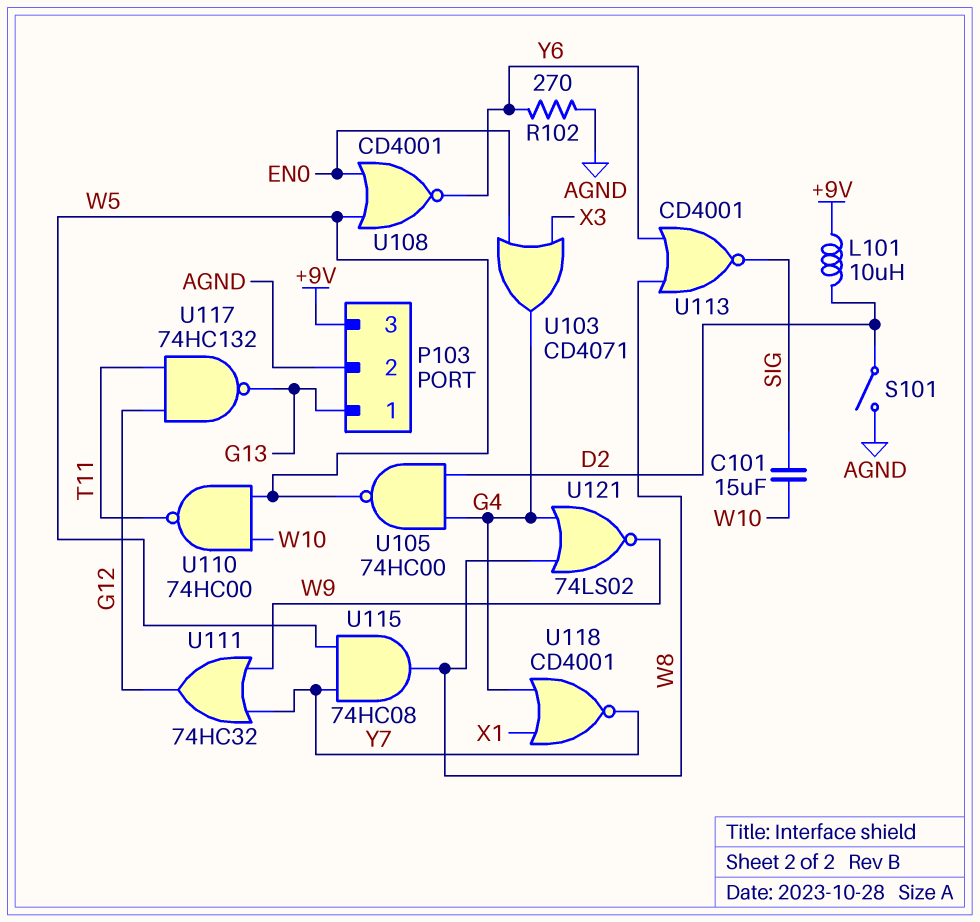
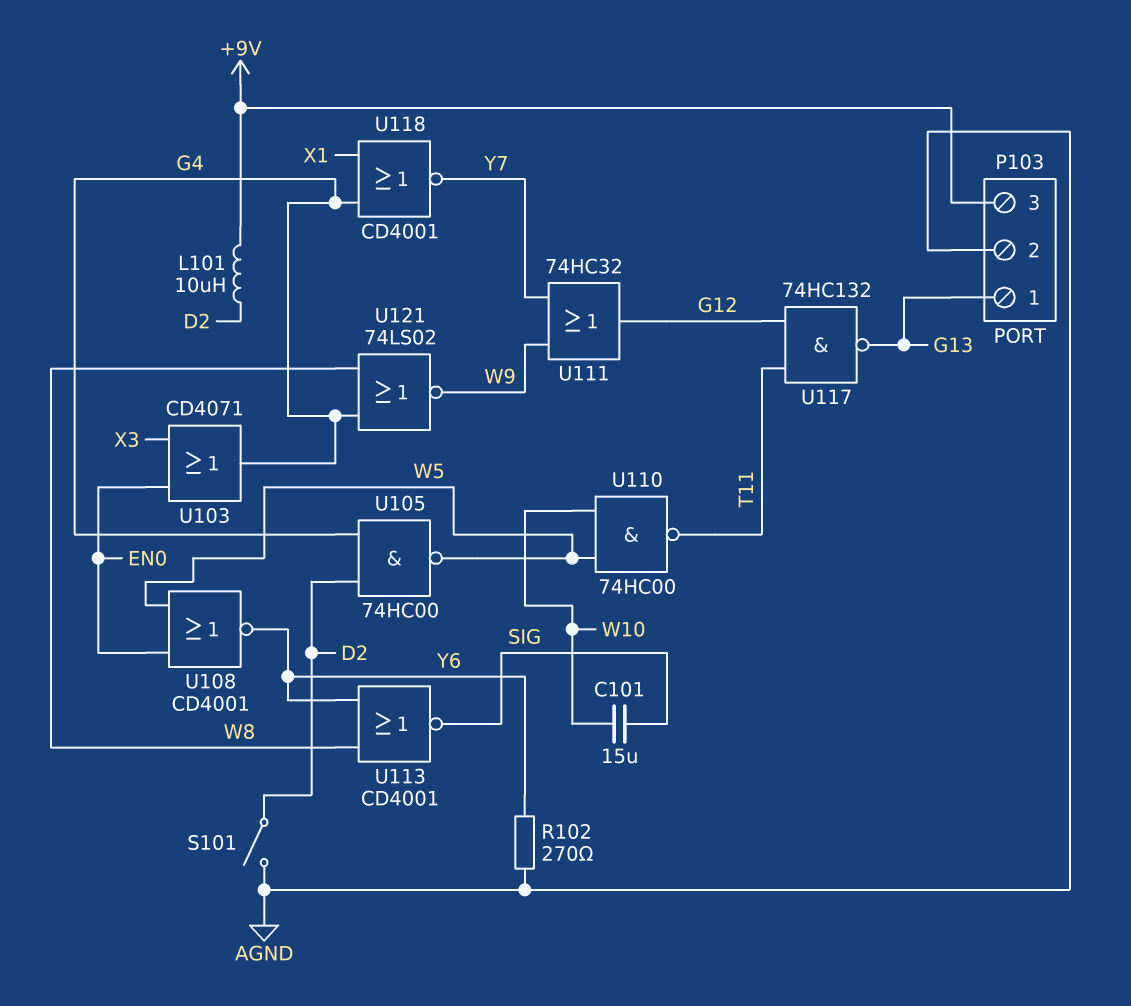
U115: AND 74HC08 (in W5, in Y7, out W8) -> none

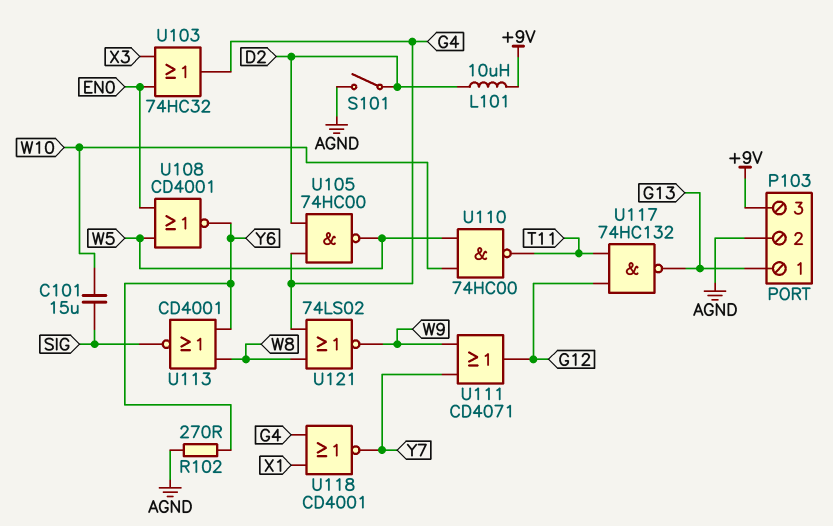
U103: OR CD4071 (in EN0, in X3, out G4) -> OR 74HC32 (in EN0, in X3, out G4)
U111: OR 74HC32 (in W9, in Y7, out G12) -> OR CD4071 (in W9, in Y7, out G12)

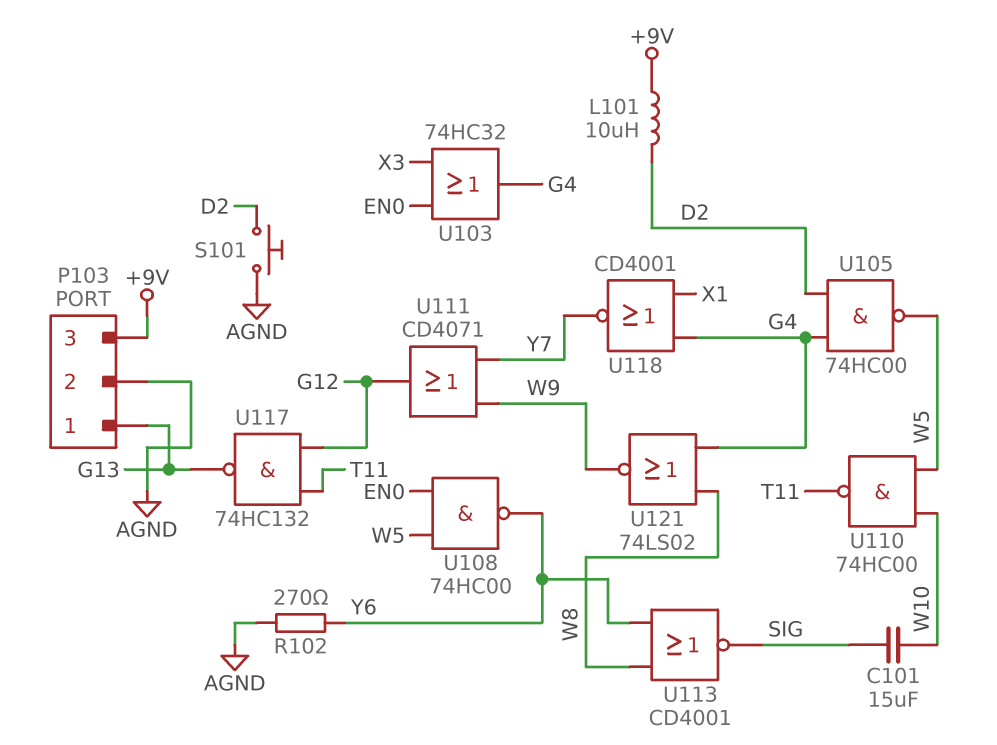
S101: switch (AGND, D2) -> button (AGND, D2)
U108: NOR CD4001 (in EN0, in W5, out Y6) -> NAND 74HC00 (in EN0, in W5, out Y6)

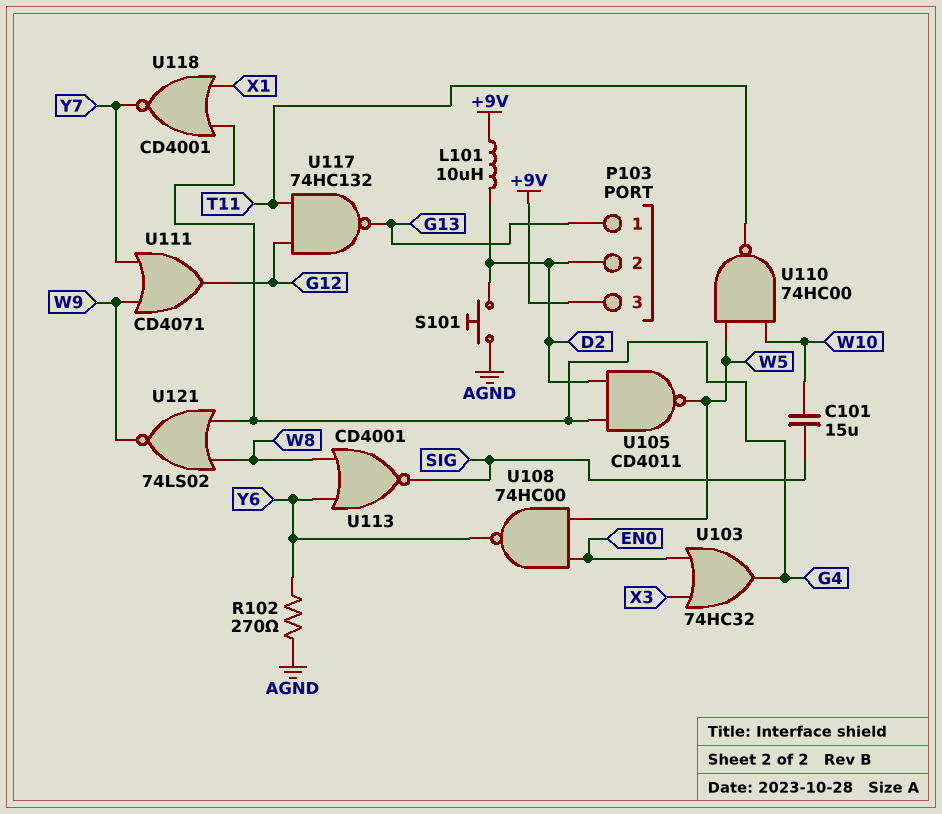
P103 pin 2: AGND -> D2
U105: NAND 74HC00 (in D2, in G4, out W5) -> NAND CD4011 (in D2, in G4, out W5)

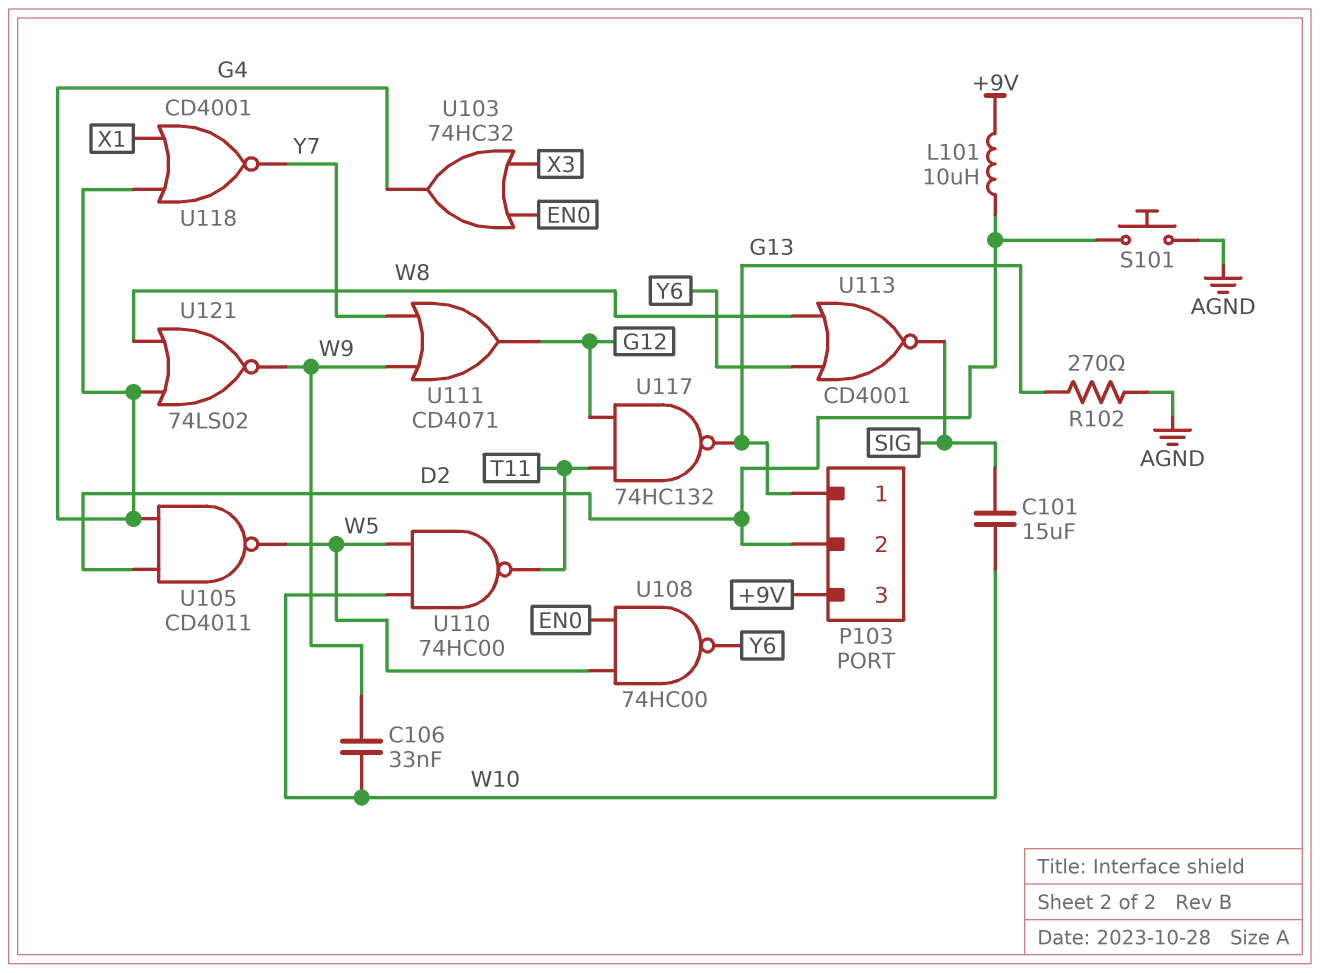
C106: none -> 33nF (W9, W10)
R102: 270 (AGND, Y6) -> 270 (AGND, G13)

